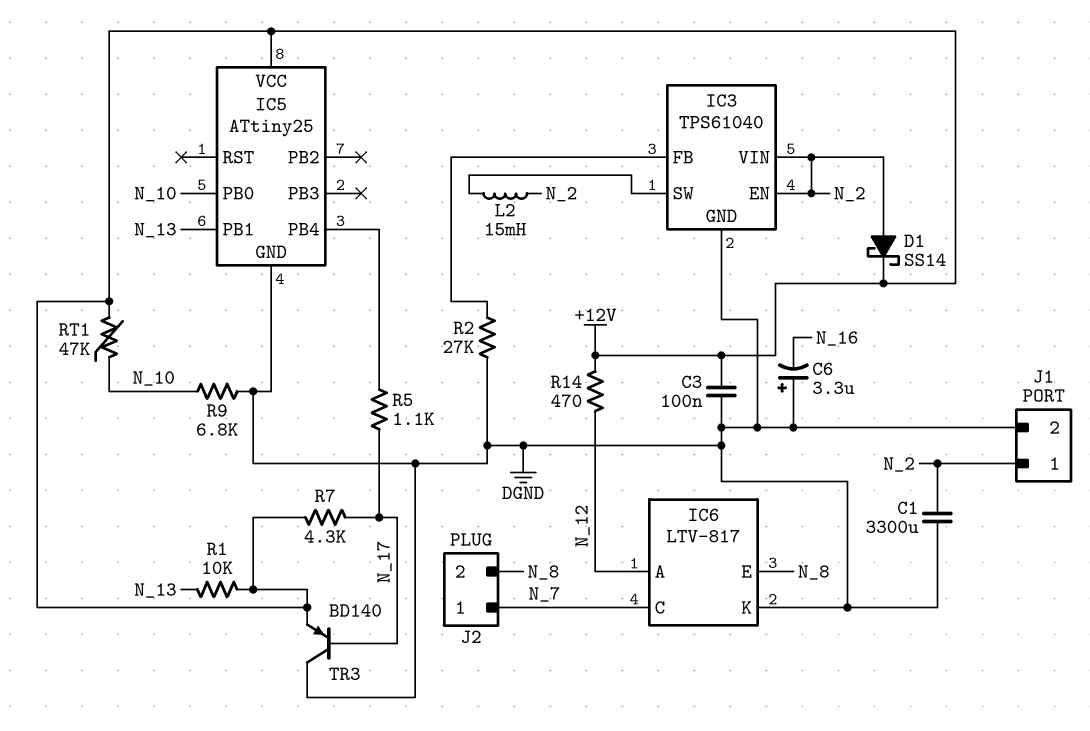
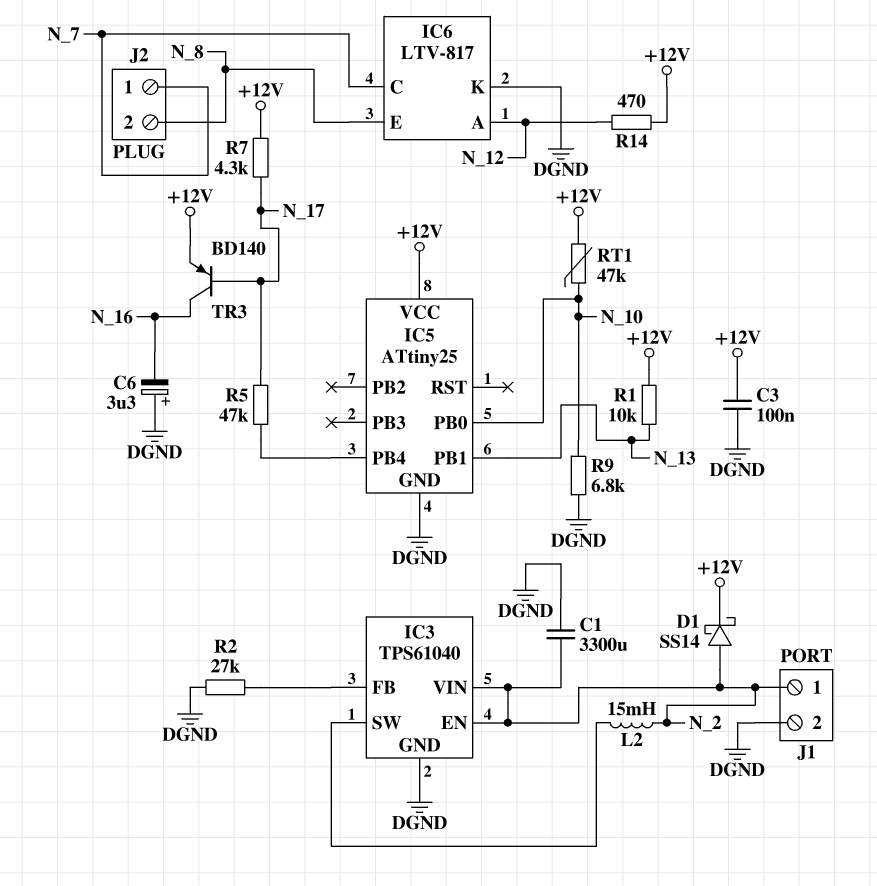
R5: 1.1k (IC5/PB4, N_17) -> 47k (IC5/PB4, N_17)
TR3: PNP BD140 (B N_17, C DGND, E +12V) -> PNP BD140 (B N_17, C N_16, E +12V)

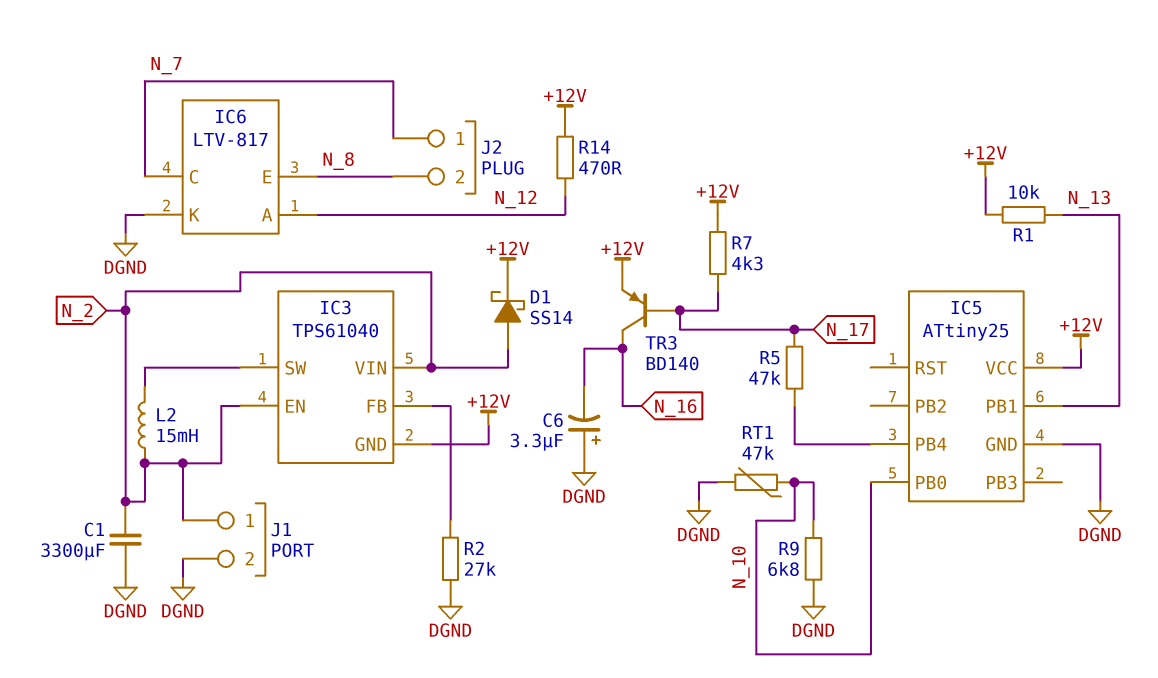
C3: 100nF (+12V, DGND) -> none
IC3 pin GND: DGND -> +12V
RT1: 47k (+12V, N_10) -> 47k (DGND, N_10)

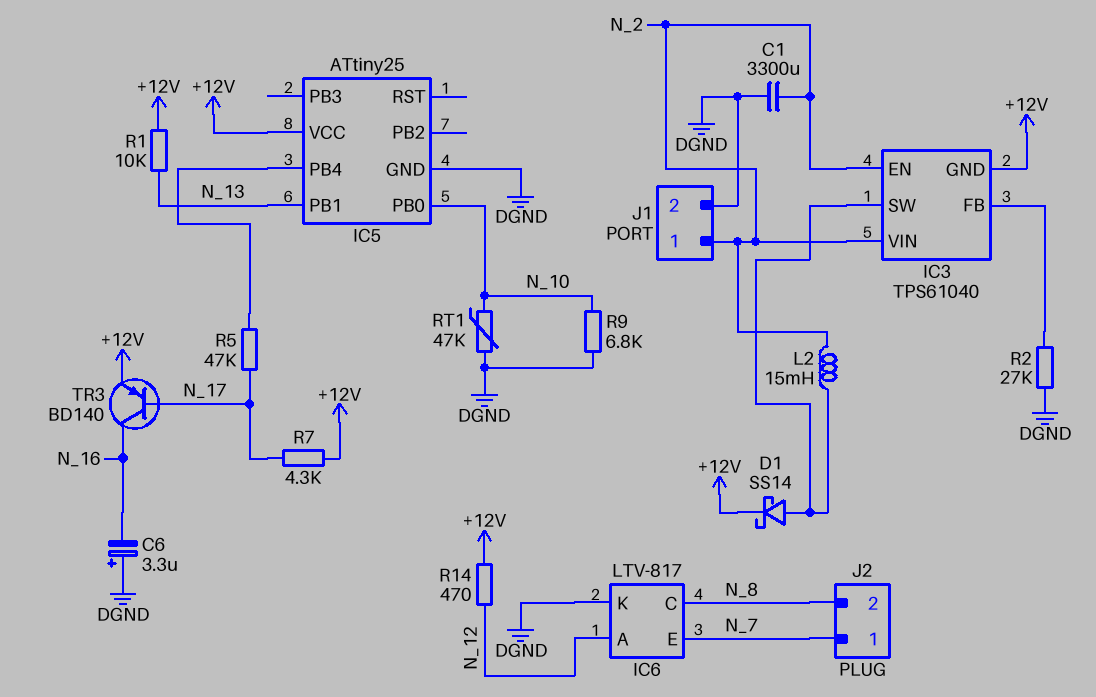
D1: schottky SS14 (A N_2, K +12V) -> schottky SS14 (A IC3/SW, K +12V)
IC6 pin C: N_7 -> N_8
IC6 pin E: N_8 -> N_7

